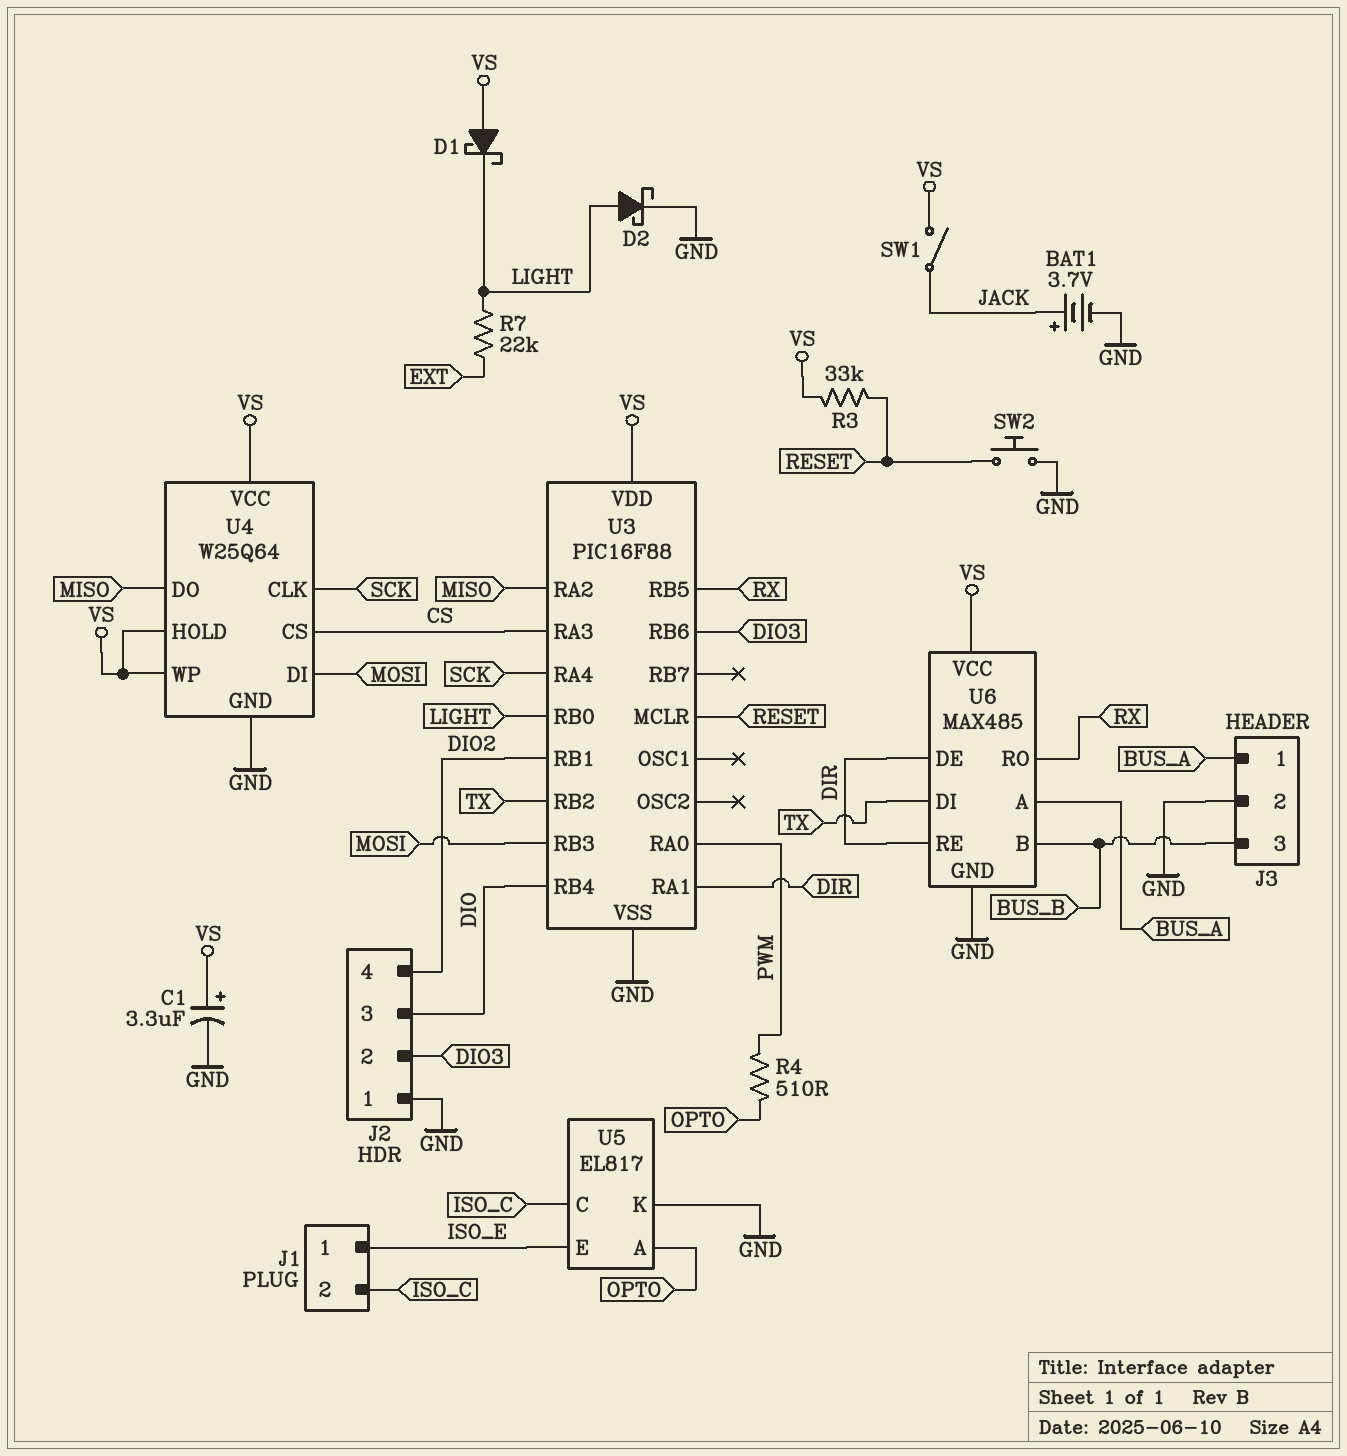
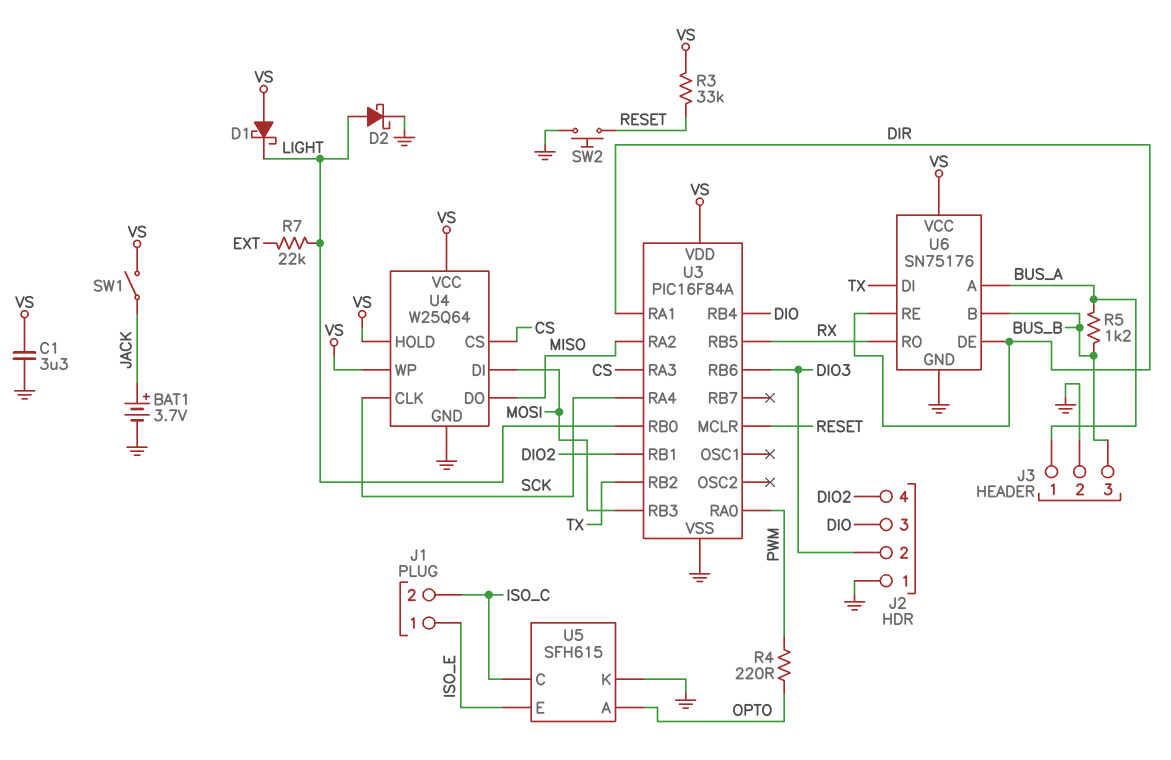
C1: 3.3uF (plus VS, minus GND) -> 3.3uF (GND, VS)
R4: 510 (OPTO, PWM) -> 220 (OPTO, PWM)
R5: none -> 1.2k (BUS_A, BUS_B)
U3: PIC16F88 -> PIC16F84A
U5: EL817 -> SFH615
U6: MAX485 -> SN75176

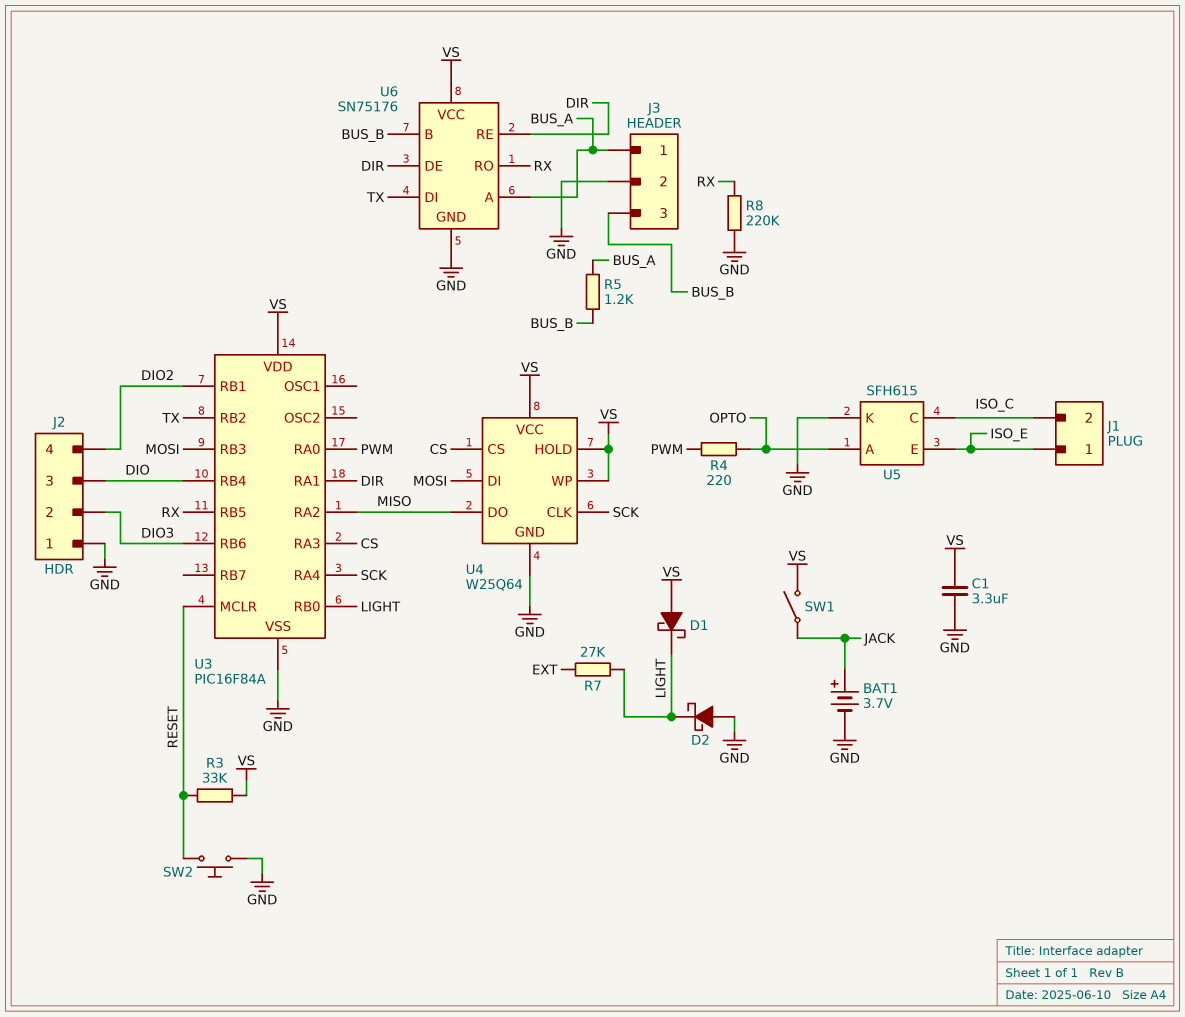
D2: schottky (A LIGHT, K GND) -> schottky (A GND, K LIGHT)
R7: 22k (EXT, LIGHT) -> 27k (EXT, LIGHT)
R8: none -> 220k (GND, RX)

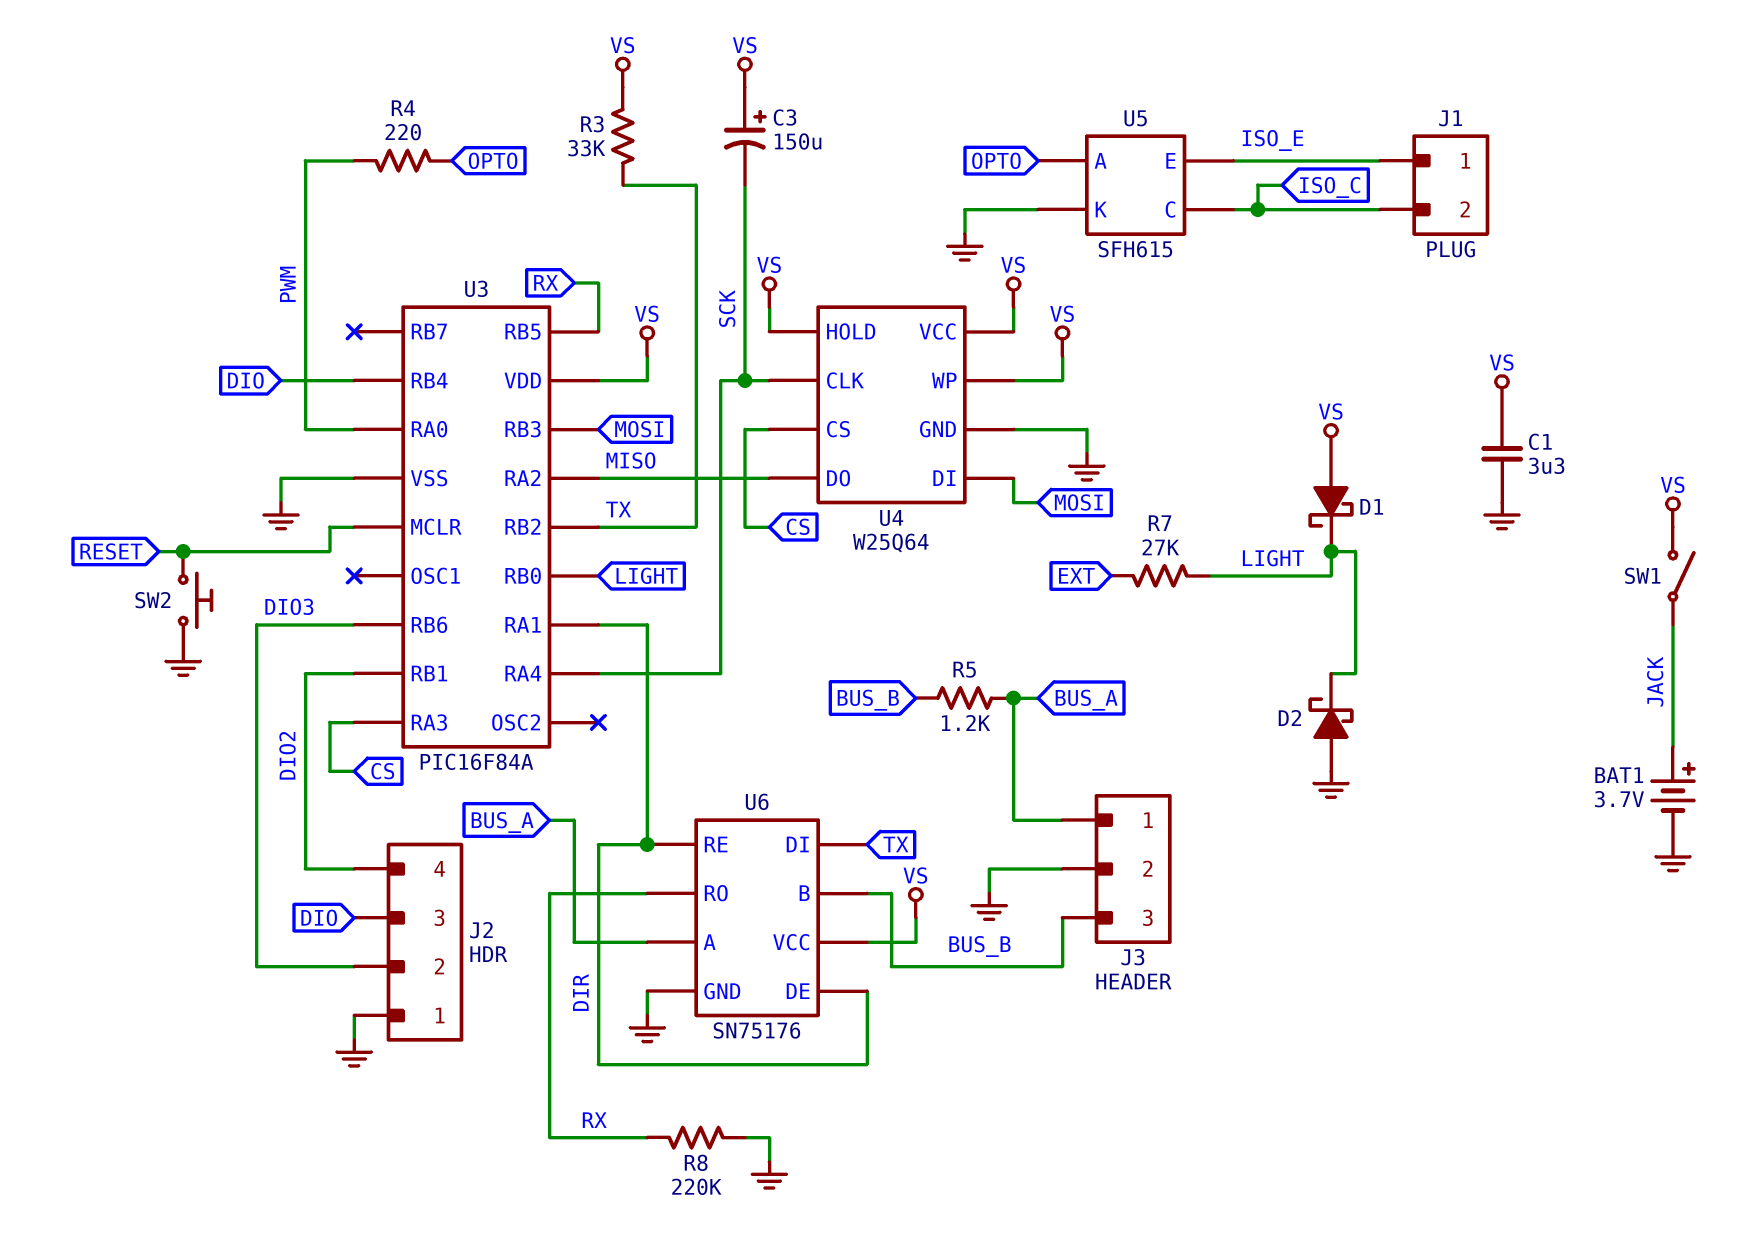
C3: none -> 150uF (plus VS, minus SCK)
R3: 33k (RESET, VS) -> 33k (TX, VS)

